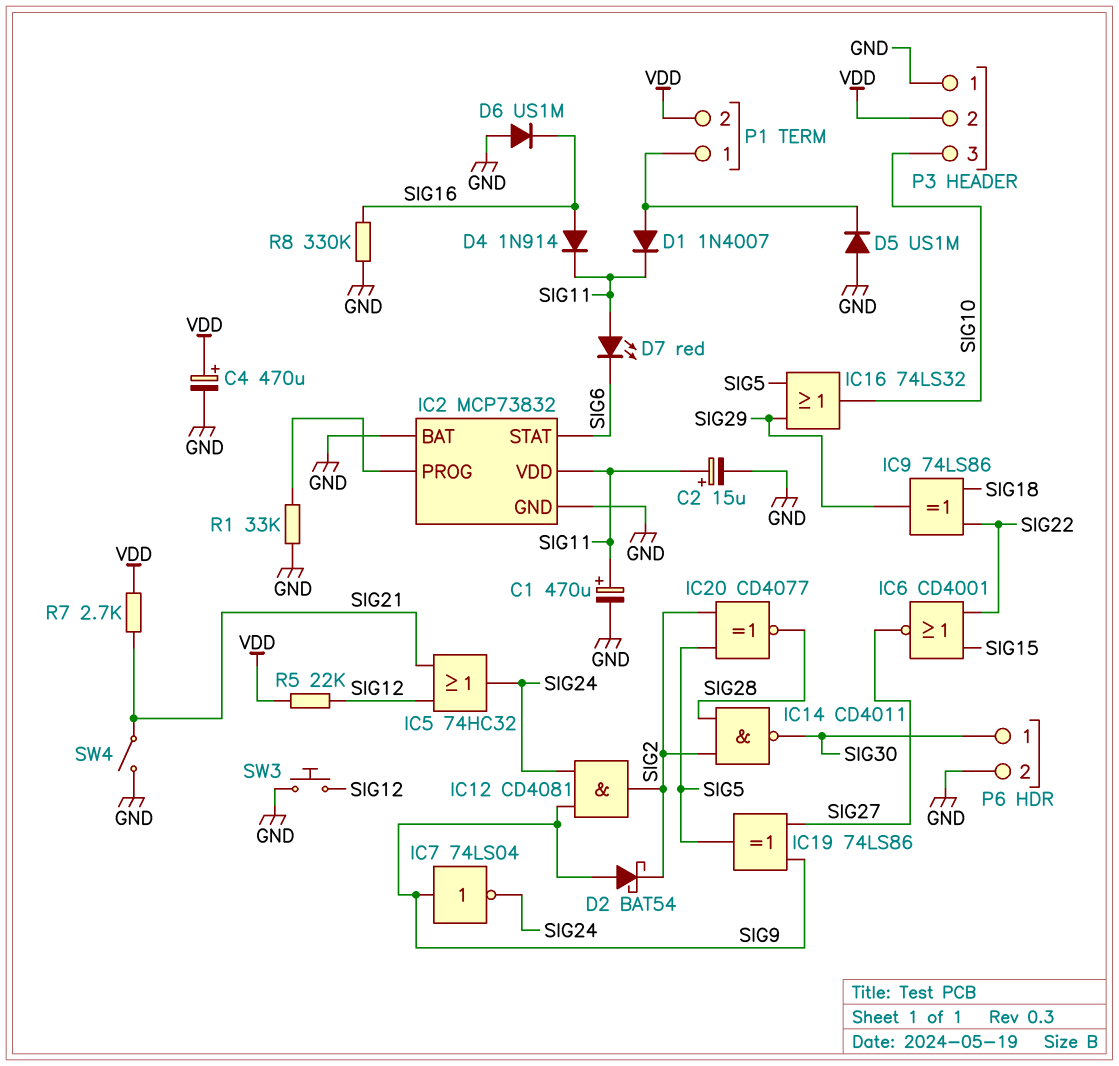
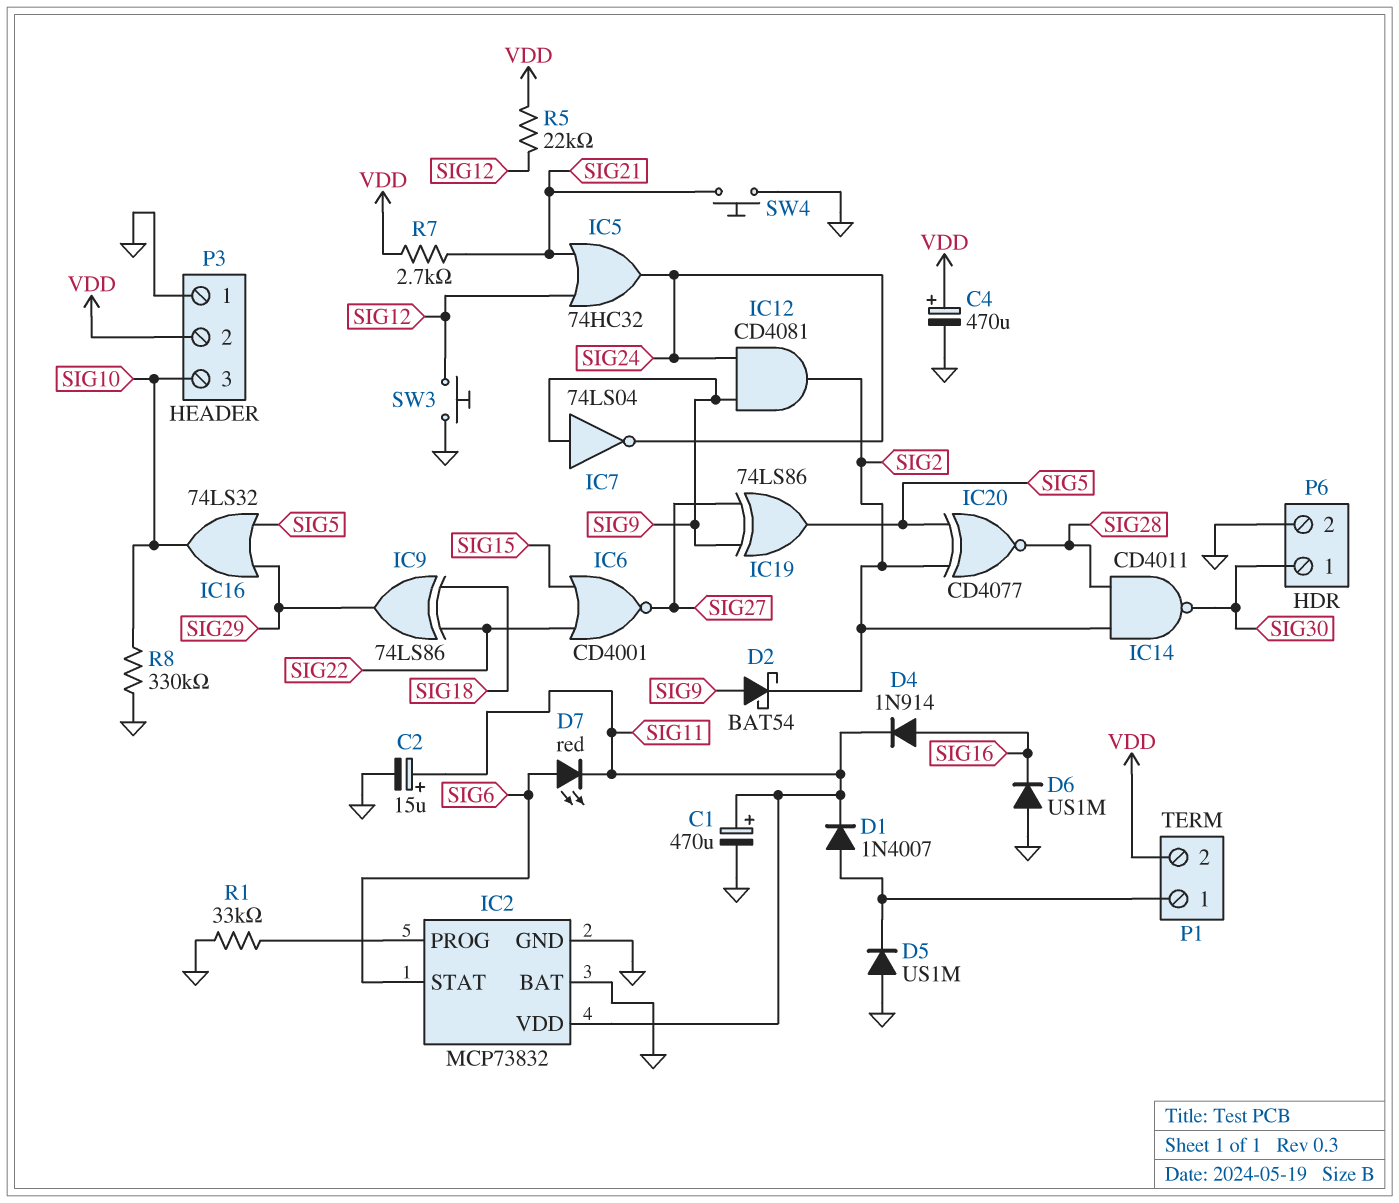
D7: LED red (A SIG11, K SIG6) -> LED red (A SIG6, K SIG11)
R8: 330k (GND, SIG16) -> 330k (GND, SIG10)
SW4: switch (GND, SIG21) -> button (GND, SIG21)

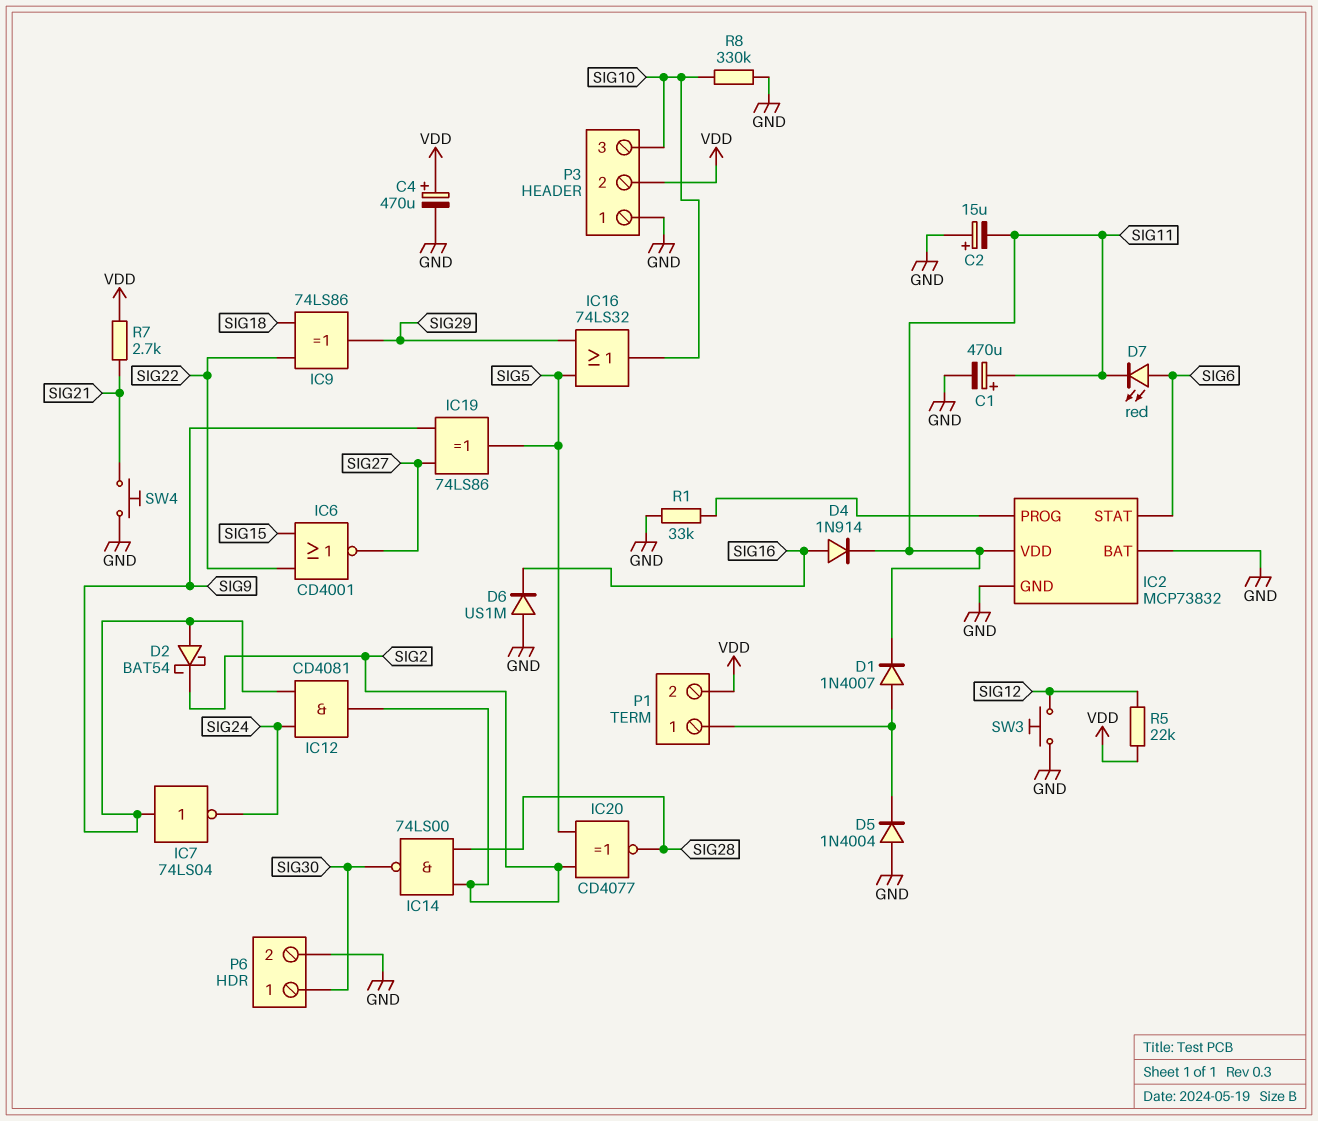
C2: 15uF (plus SIG11, minus GND) -> 15uF (plus GND, minus SIG11)
D5: diode US1M (A GND, K P1/1) -> diode 1N4004 (A GND, K P1/1)
IC5: OR 74HC32 (in SIG12, in SIG21, out SIG24) -> none
IC14: NAND CD4011 (in SIG2, in SIG28, out SIG30) -> NAND 74LS00 (in SIG2, in SIG28, out SIG30)

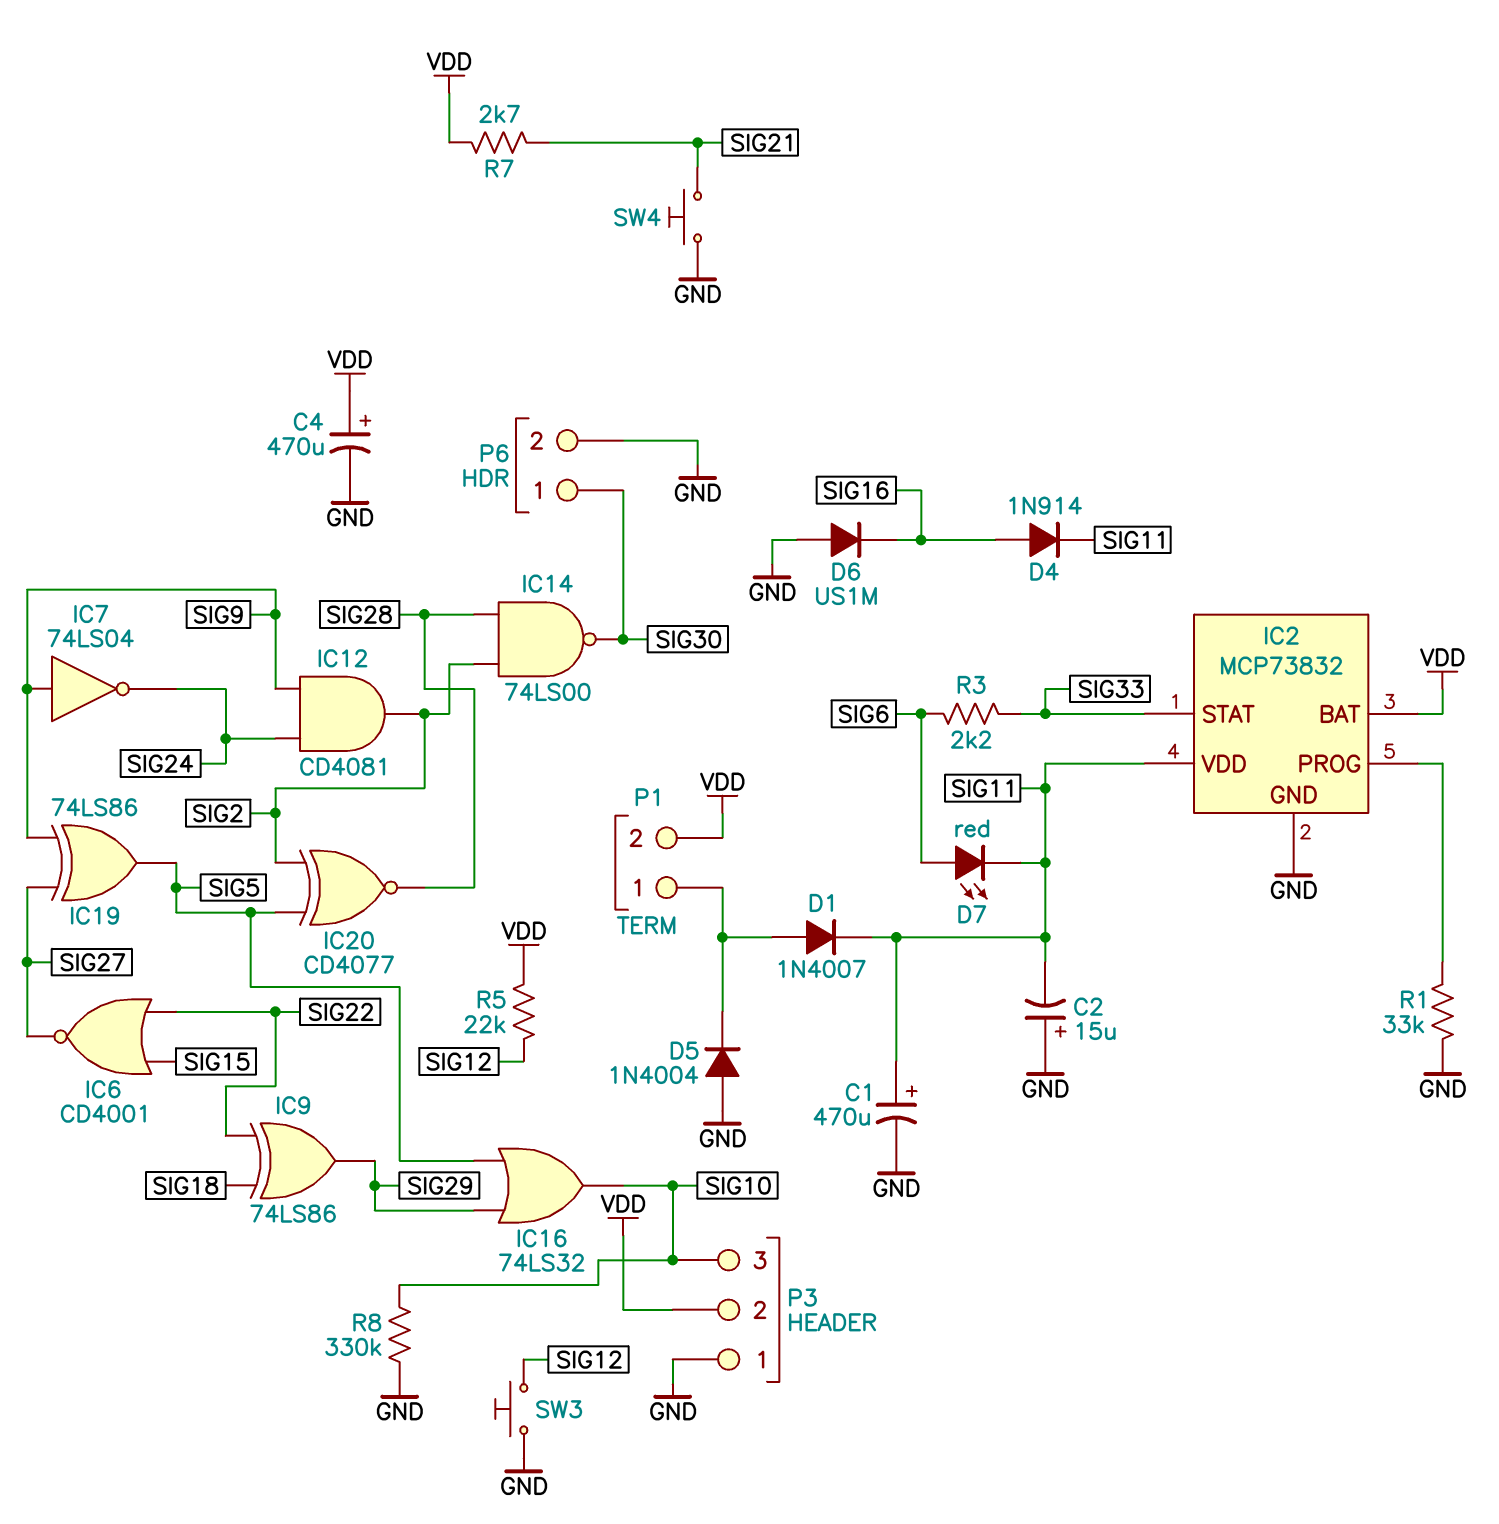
D2: schottky BAT54 (A SIG9, K SIG2) -> none
IC2 pin BAT: GND -> VDD
IC2 pin STAT: SIG6 -> SIG33
R3: none -> 2.2k (SIG6, SIG33)

